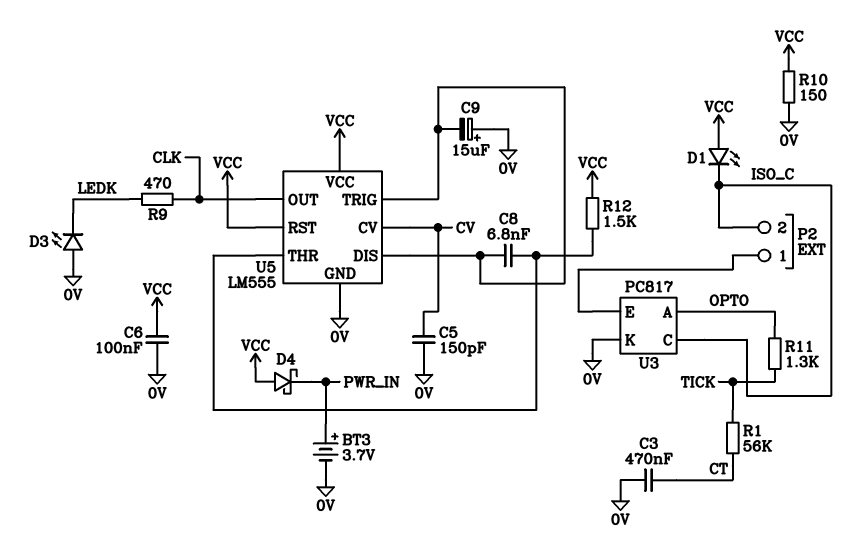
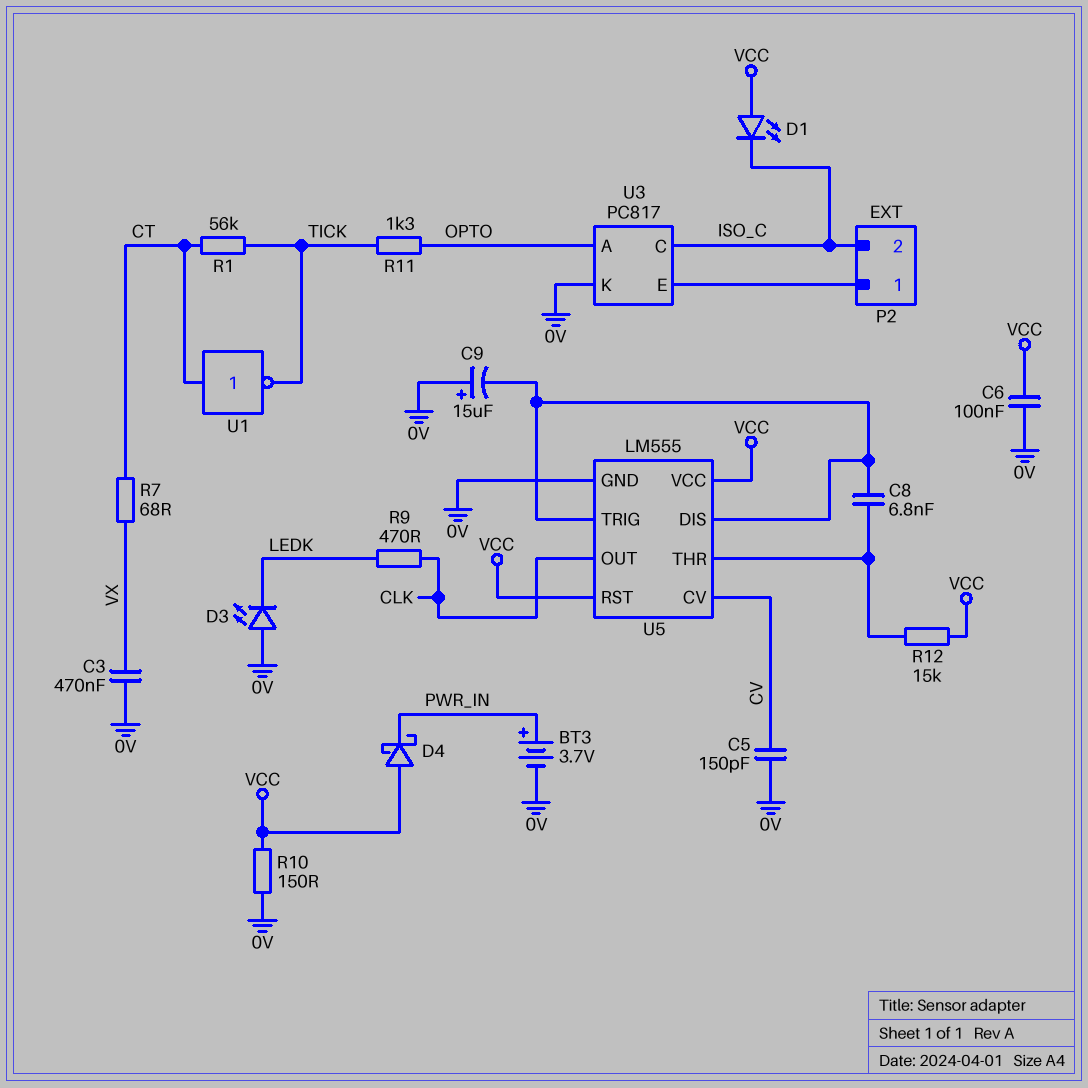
C3: 470nF (0V, CT) -> 470nF (0V, VX)
R7: none -> 68 (CT, VX)
R12: 1.5k (U5/THR, VCC) -> 15k (U5/THR, VCC)
U1: none -> NOT (in CT, out TICK)

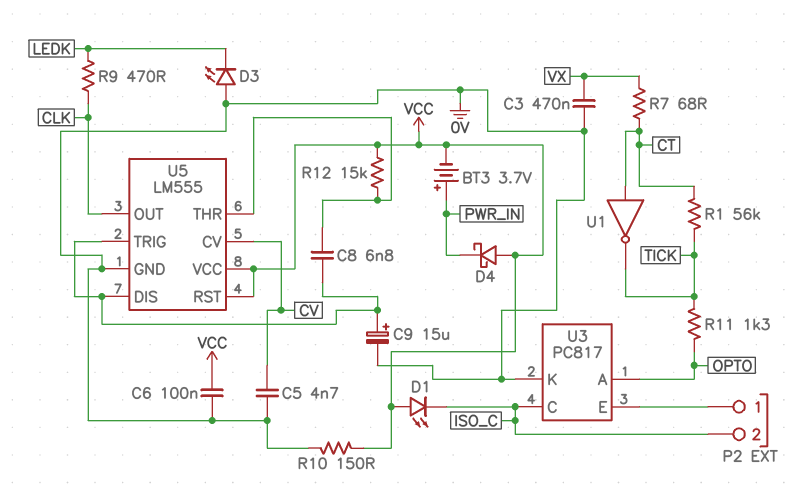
BT3: 3.7V (plus PWR_IN, minus 0V) -> 3.7V (plus PWR_IN, minus VCC)
C5: 150pF (0V, CV) -> 4.7nF (0V, CV)
C9: 15uF (plus 0V, minus U5/DIS) -> 15uF (plus U5/DIS, minus 0V)

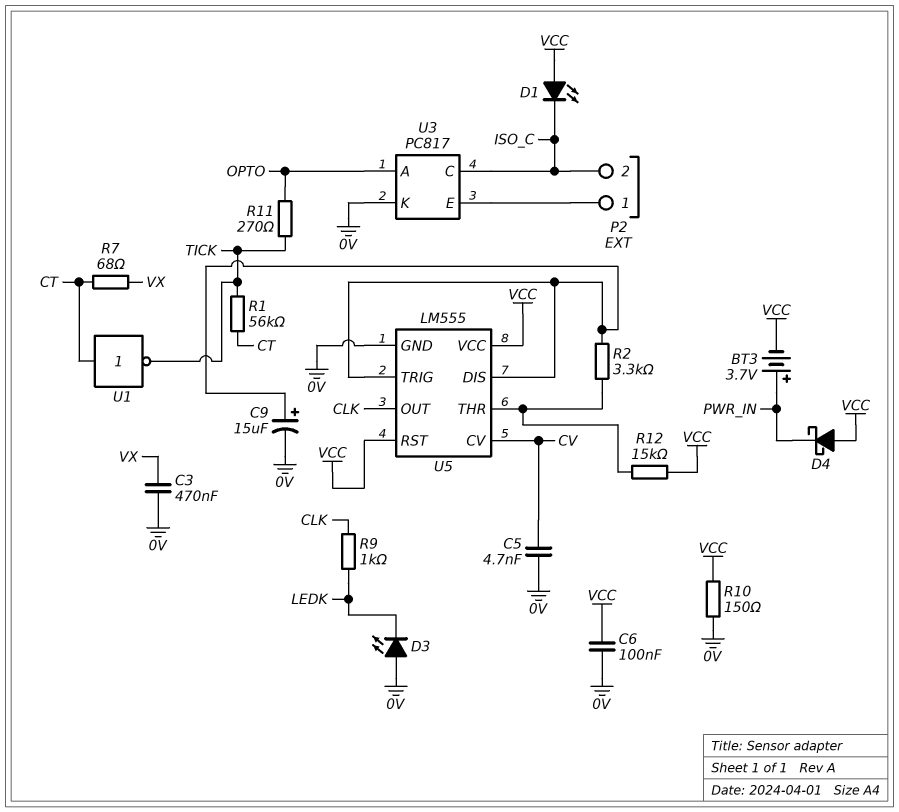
C8: 6.8nF (U5/DIS, U5/THR) -> none
R2: none -> 3.3k (U5/DIS, U5/THR)
R9: 470 (CLK, LEDK) -> 1k (CLK, LEDK)
R11: 1.3k (OPTO, TICK) -> 270 (OPTO, TICK)

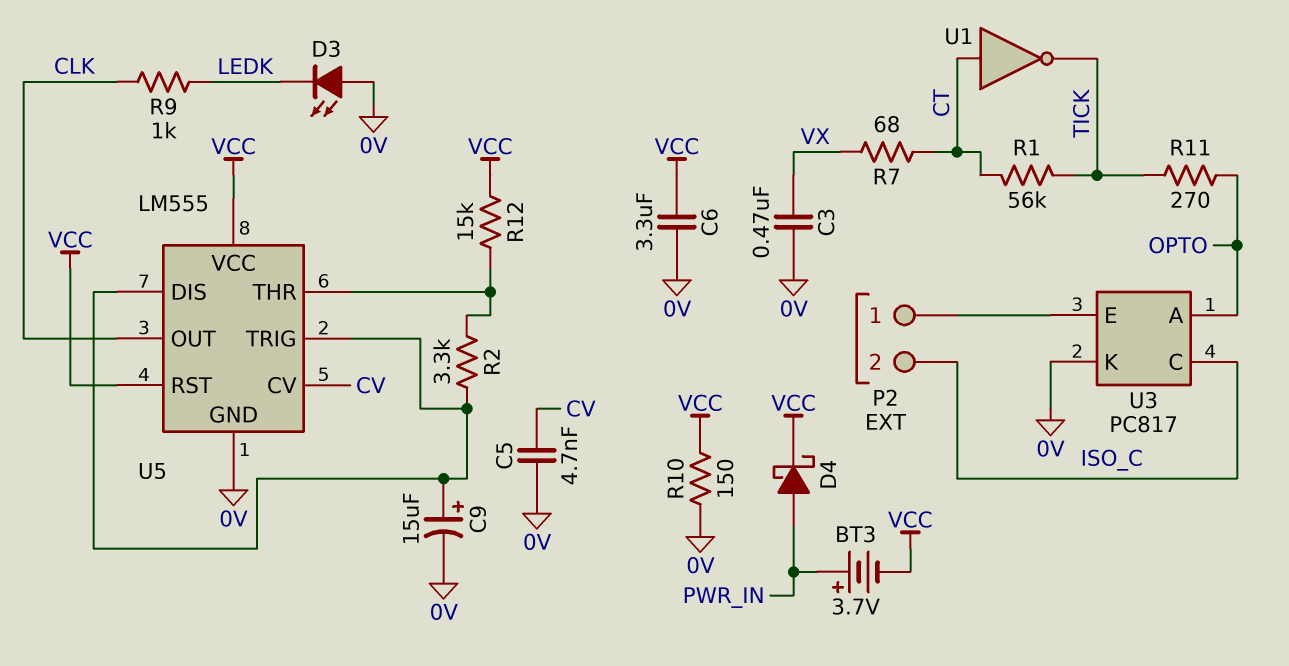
C6: 100nF (0V, VCC) -> 3.3uF (0V, VCC)
D1: LED (A VCC, K ISO_C) -> none
D4: schottky (A VCC, K PWR_IN) -> schottky (A PWR_IN, K VCC)

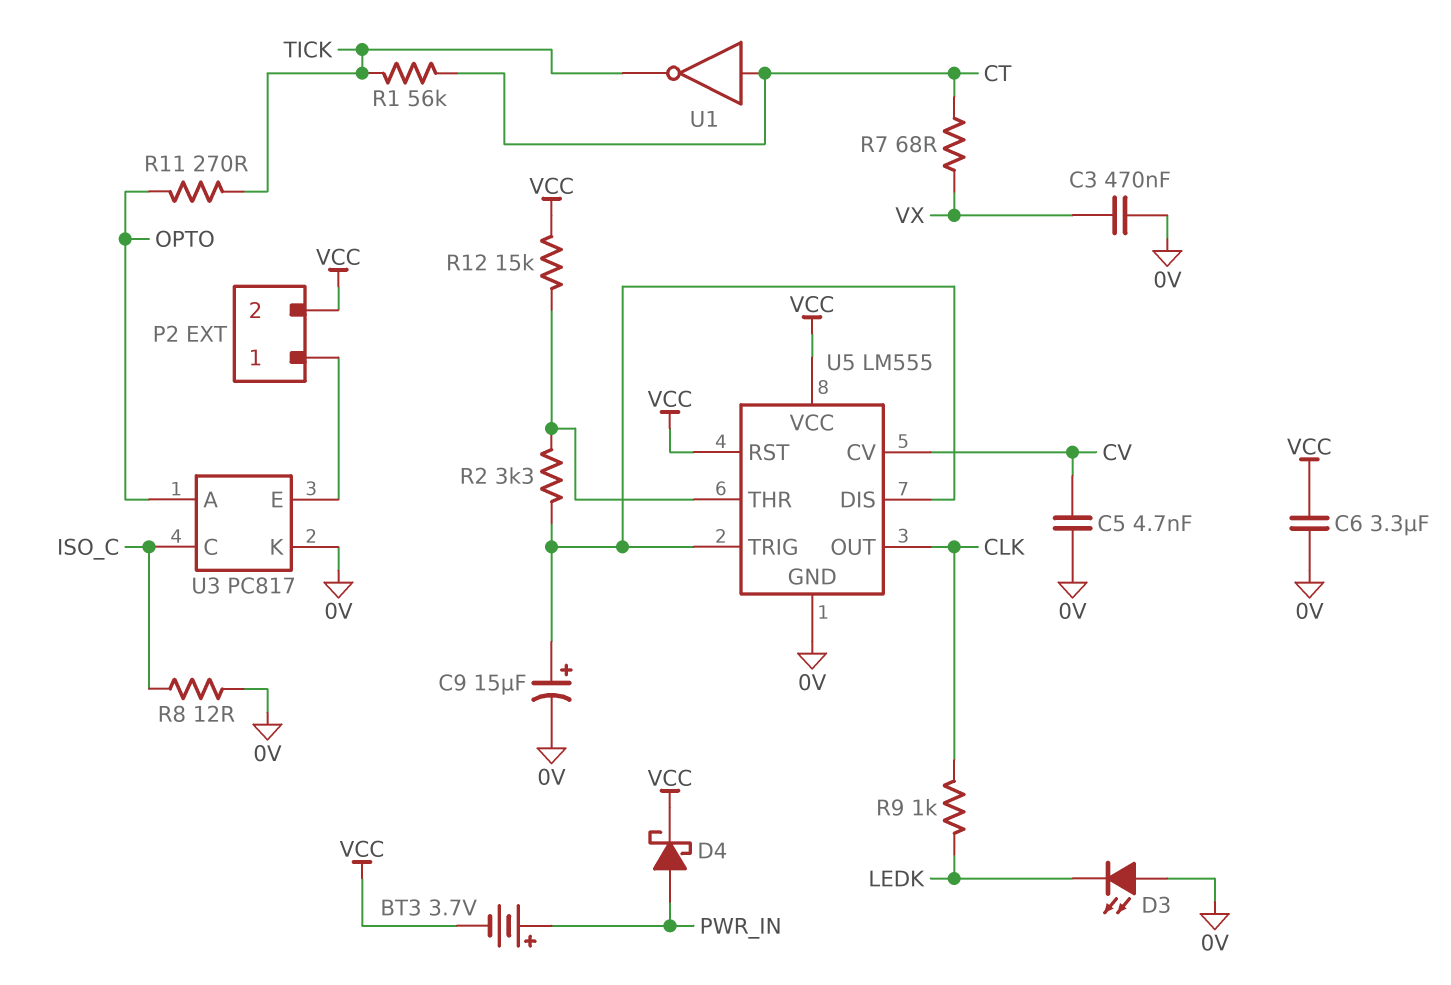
P2 pin 2: ISO_C -> VCC
R8: none -> 12 (0V, ISO_C)
R10: 150 (0V, VCC) -> none

